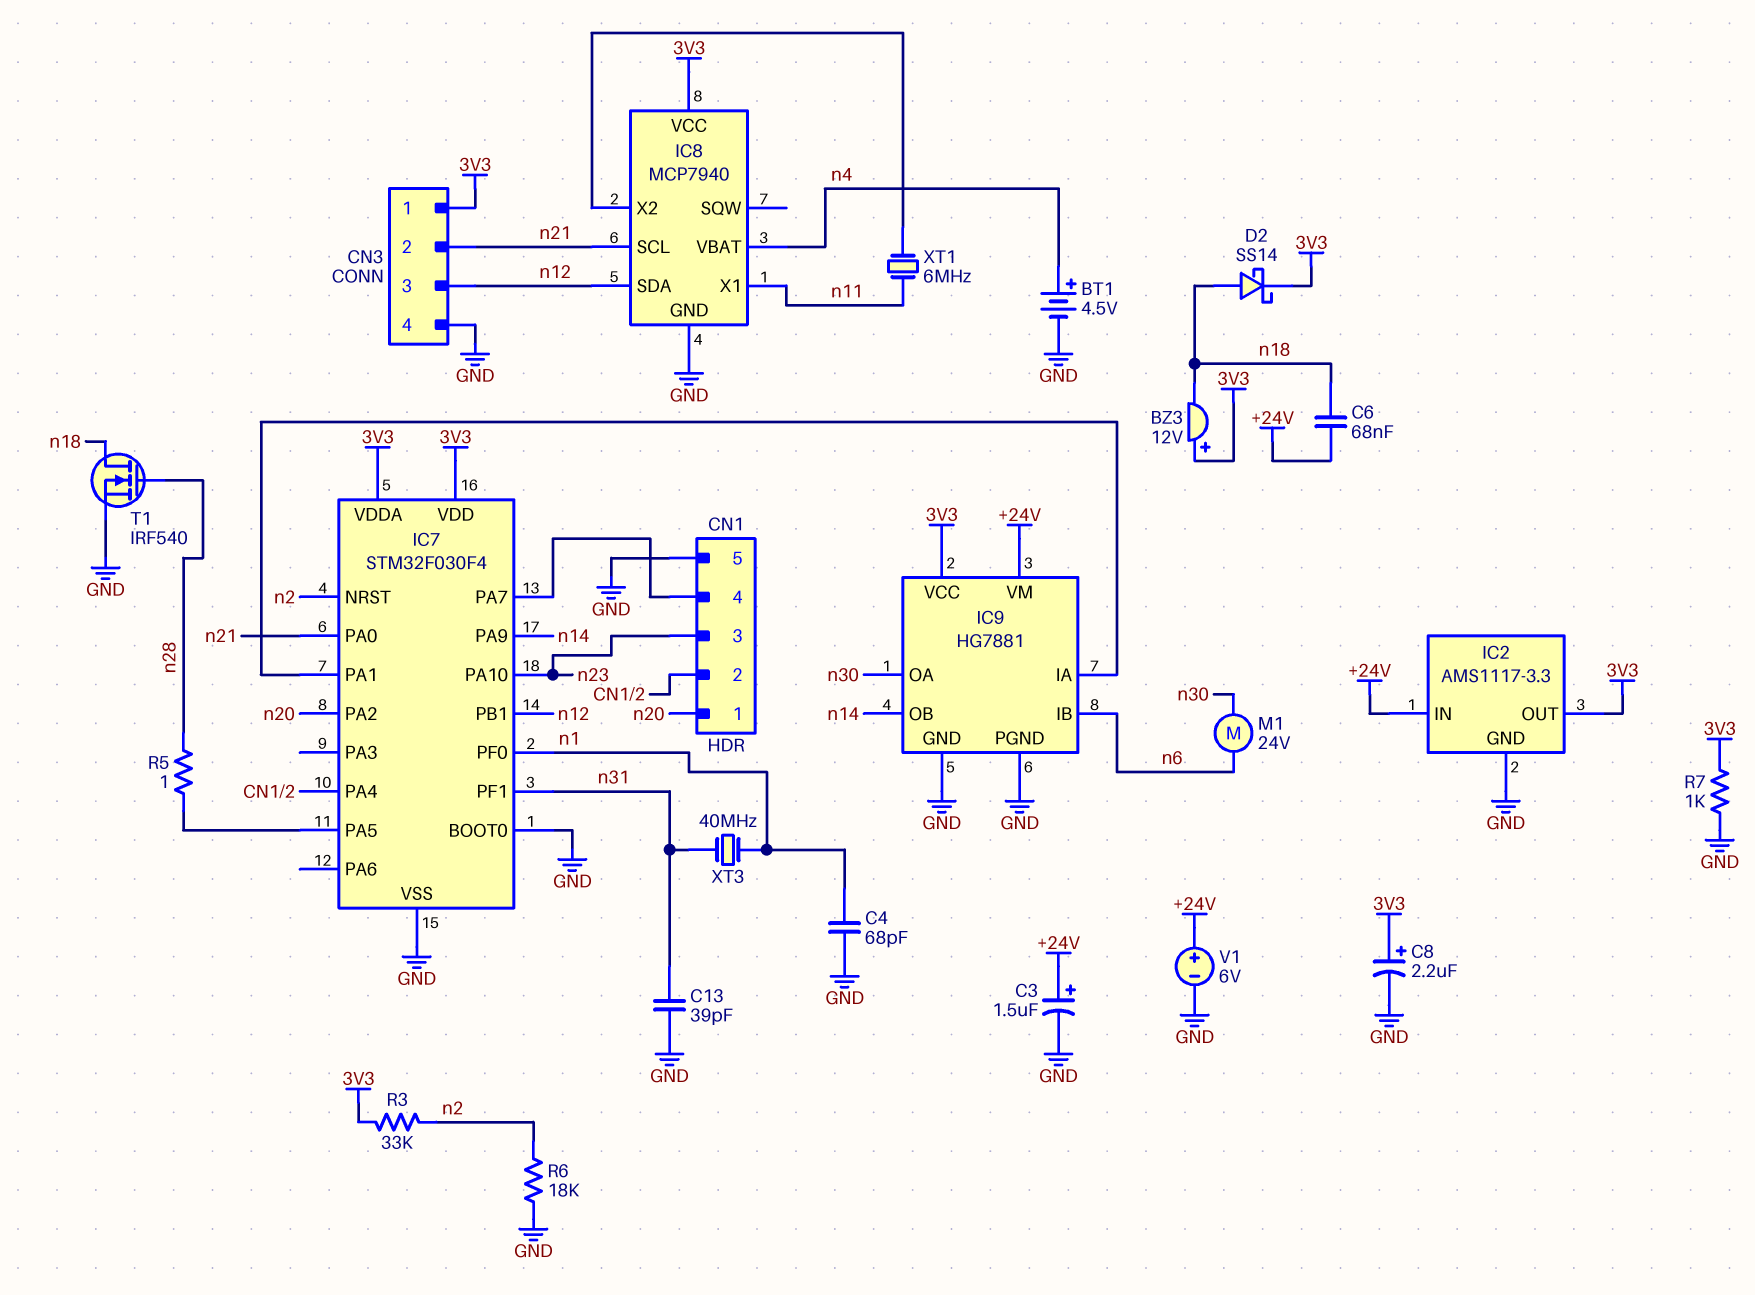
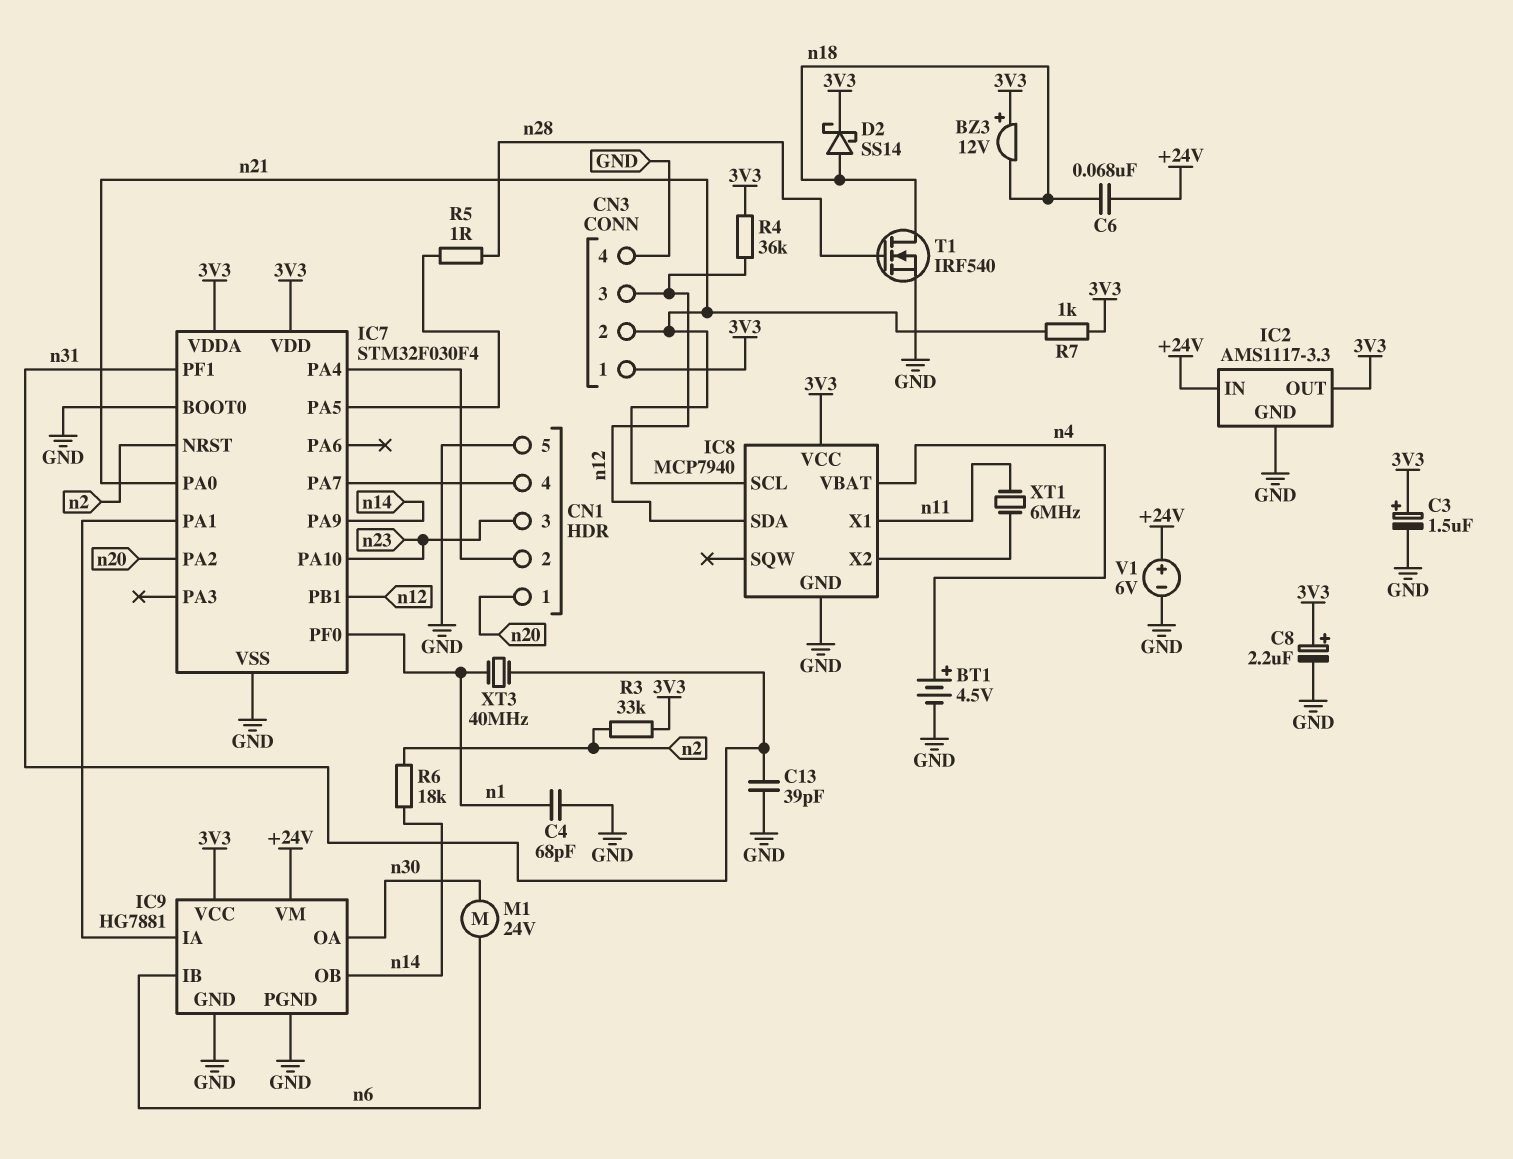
C3: 1.5uF (plus +24V, minus GND) -> 1.5uF (plus 3V3, minus GND)
R4: none -> 36k (3V3, n12)
R6: 18k (GND, n2) -> 18k (n2, n14)
R7: 1k (3V3, GND) -> 1k (3V3, n21)

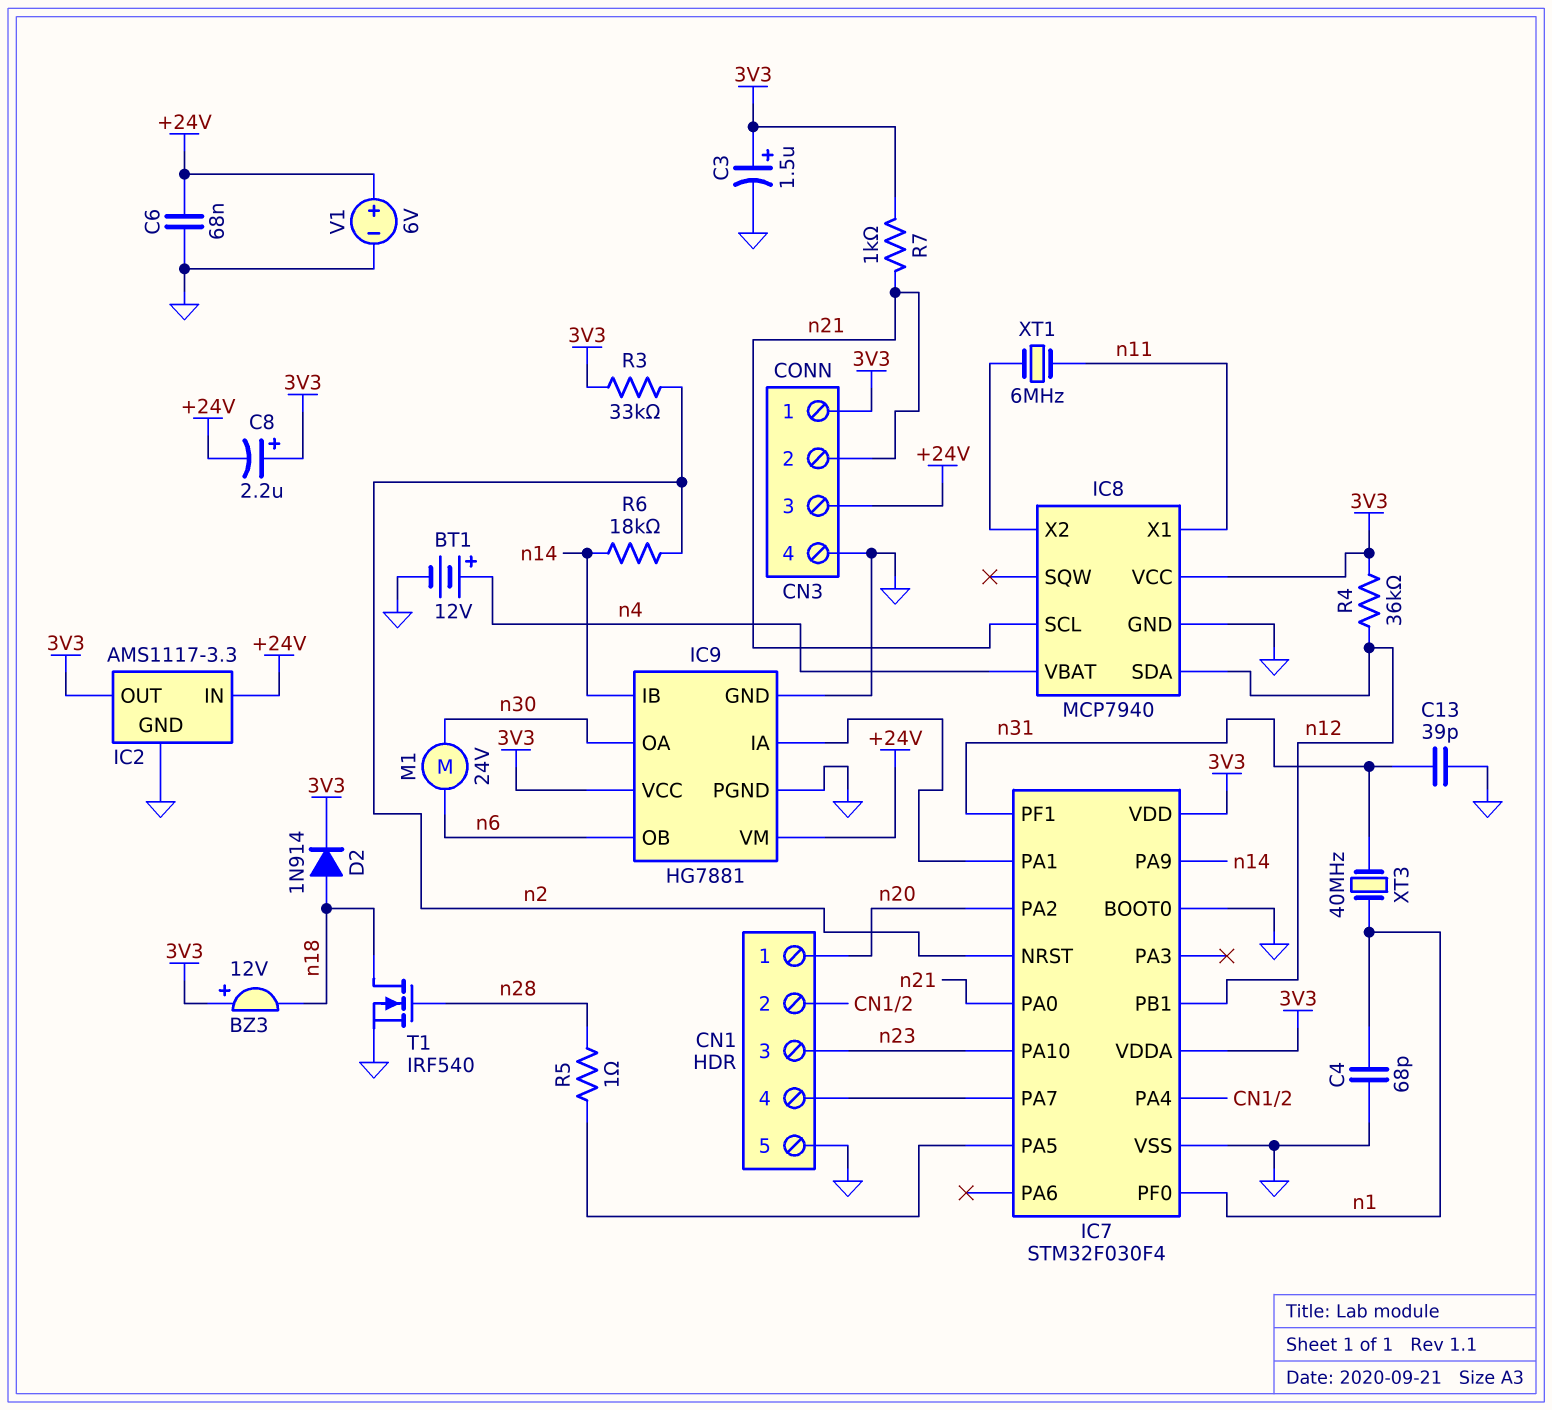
BT1: 4.5V (plus n4, minus GND) -> 12V (plus n4, minus GND)
C6: 68nF (+24V, n18) -> 68nF (+24V, GND)
C8: 2.2uF (plus 3V3, minus GND) -> 2.2uF (plus 3V3, minus +24V)
CN3 pin 3: n12 -> +24V
D2: schottky SS14 (A n18, K 3V3) -> diode 1N914 (A n18, K 3V3)
IC9 pin IB: n6 -> n14
IC9 pin OB: n14 -> n6

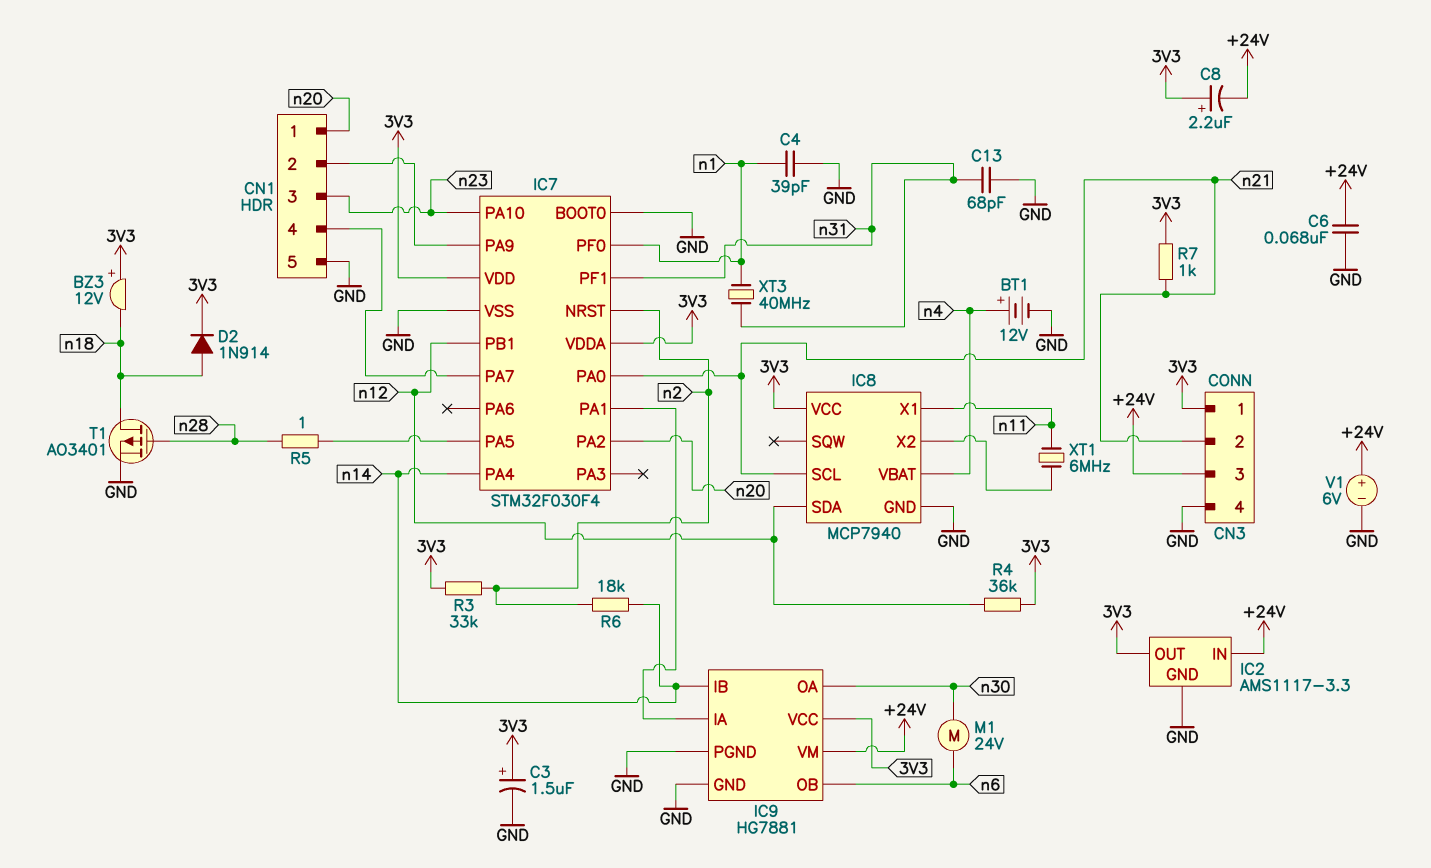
C4: 68pF (GND, n1) -> 39pF (GND, n1)
C13: 39pF (GND, n31) -> 68pF (GND, n31)
IC7 pin PA4: CN1/2 -> n14
IC7 pin PA9: n14 -> CN1/2
T1: NMOS IRF540 (G n28, D n18, S GND) -> PMOS AO3401 (G n28, D n18, S GND)

